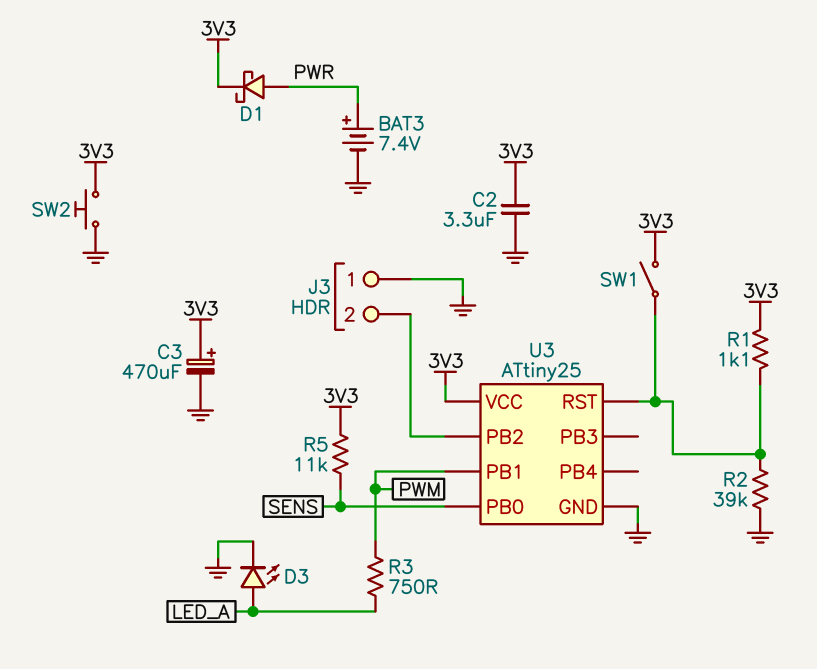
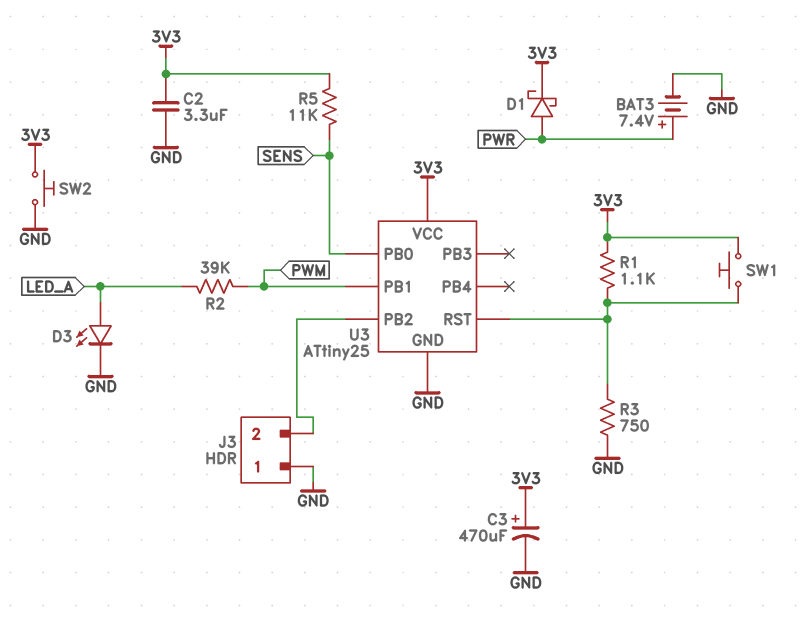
R2: 39k (GND, U3/RST) -> 39k (LED_A, PWM)
R3: 750 (LED_A, PWM) -> 750 (GND, U3/RST)
SW1: switch (3V3, U3/RST) -> button (3V3, U3/RST)

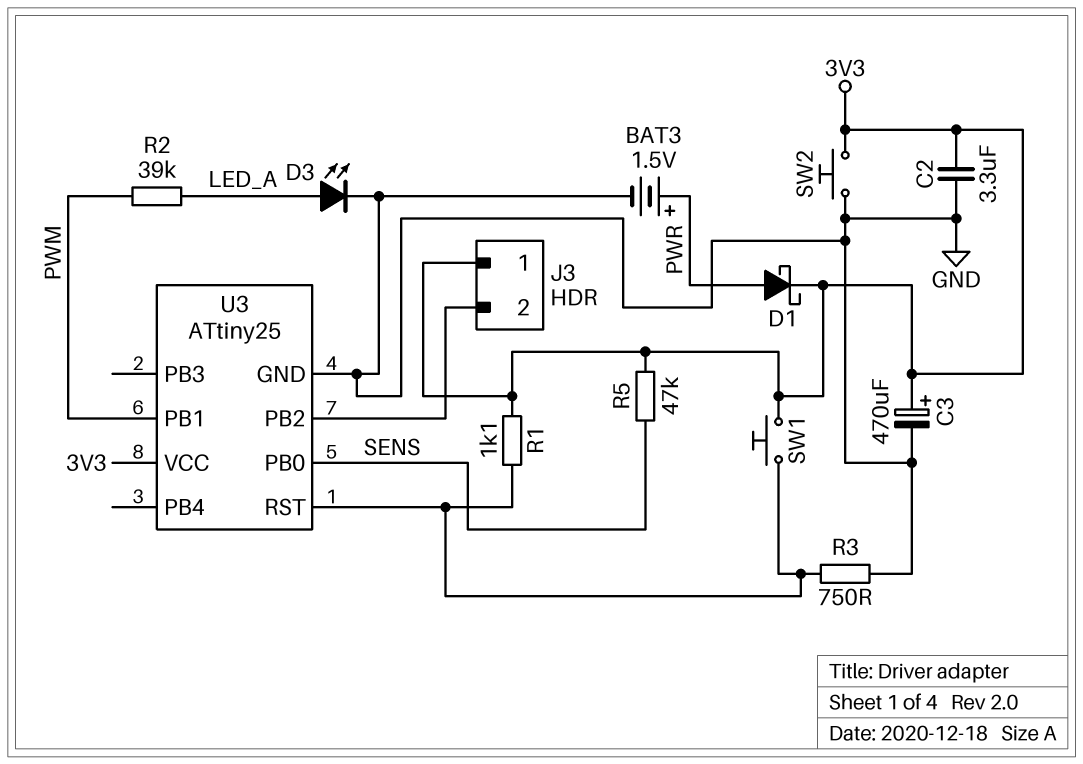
BAT3: 7.4V (plus PWR, minus GND) -> 1.5V (plus PWR, minus GND)
J3 pin 1: GND -> 3V3
R5: 11k (3V3, SENS) -> 47k (3V3, SENS)

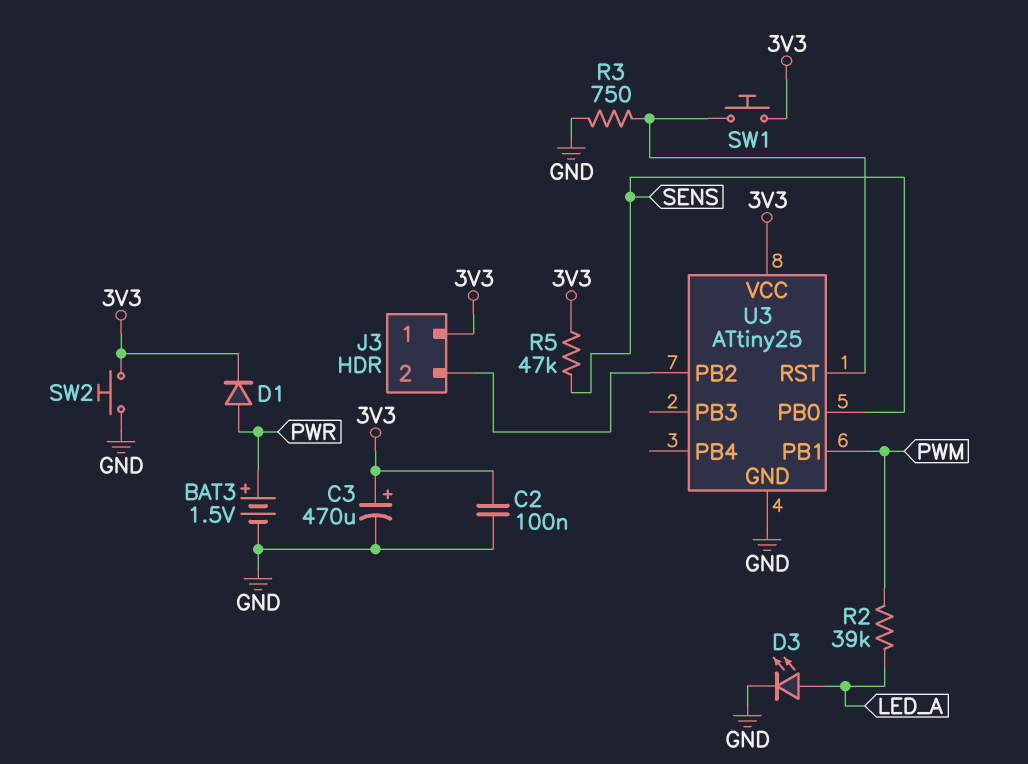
C2: 3.3uF (3V3, GND) -> 100nF (3V3, GND)
D1: schottky (A PWR, K 3V3) -> diode (A PWR, K 3V3)
R1: 1.1k (3V3, U3/RST) -> none

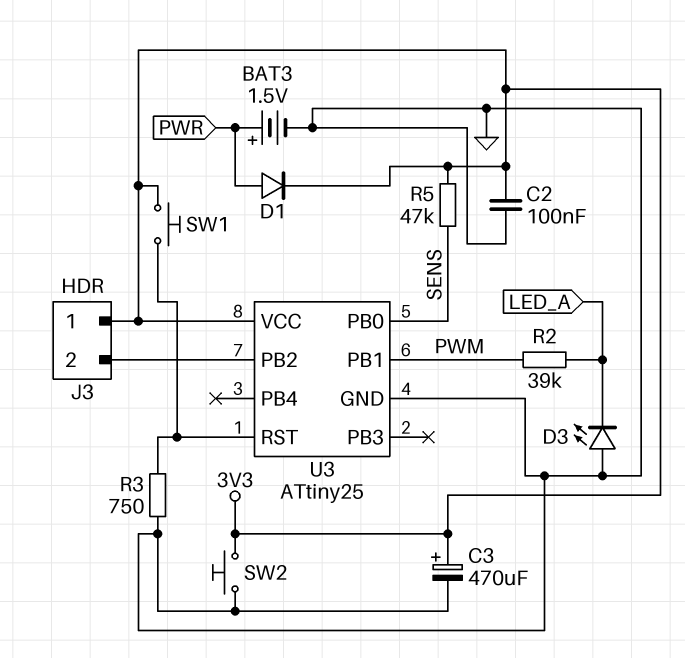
D3: LED (A LED_A, K GND) -> LED (A GND, K LED_A)

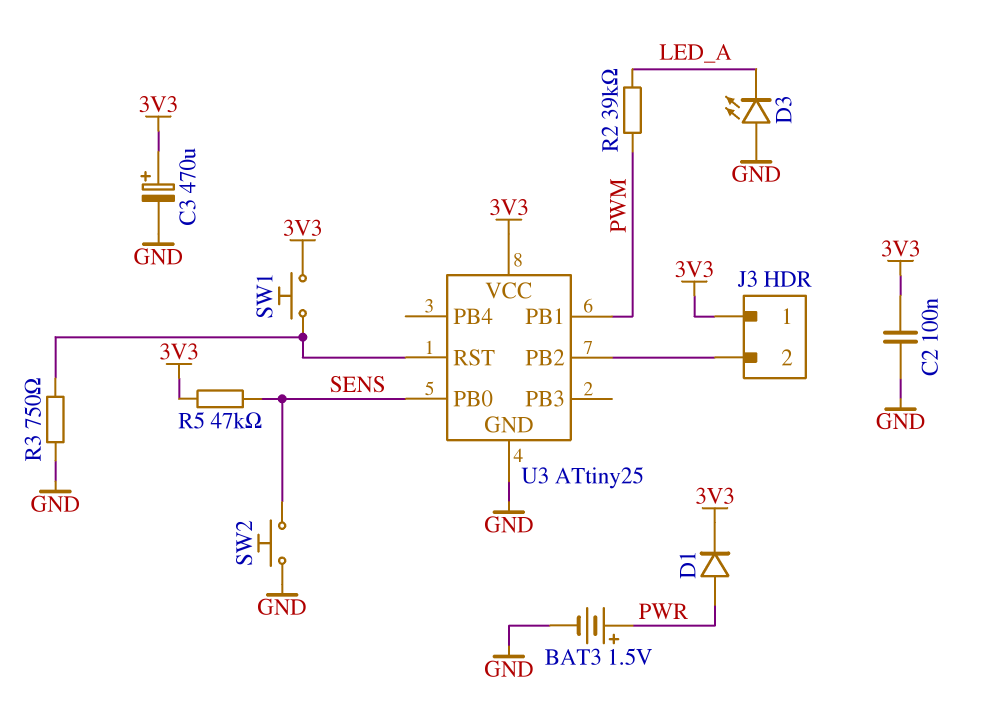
SW2: button (3V3, GND) -> button (GND, SENS)

